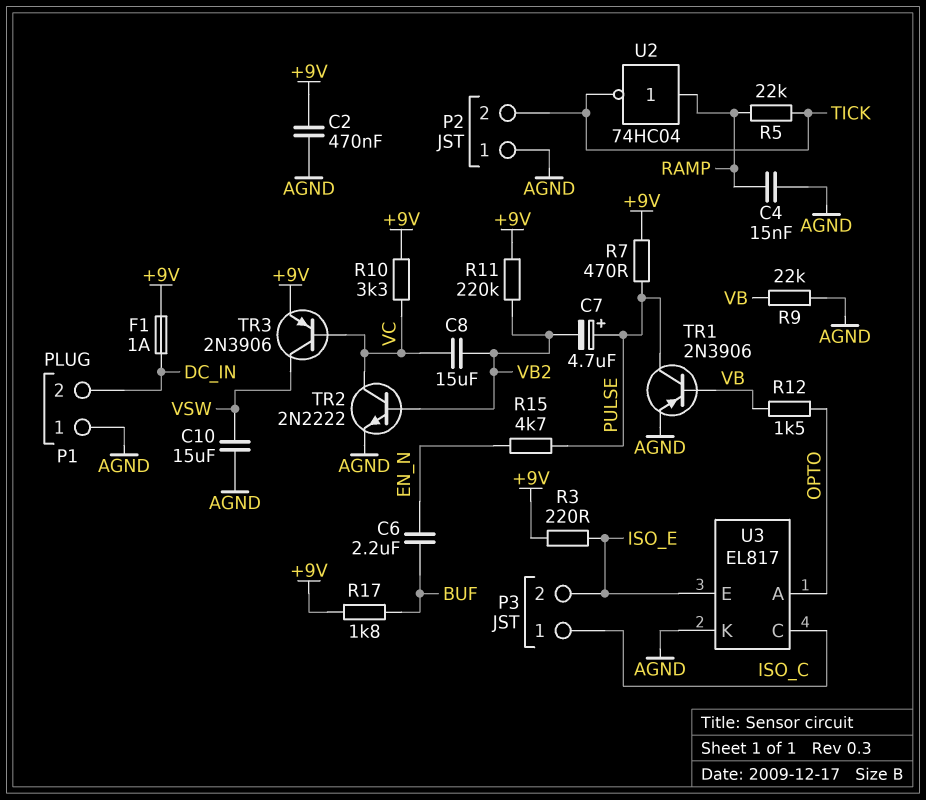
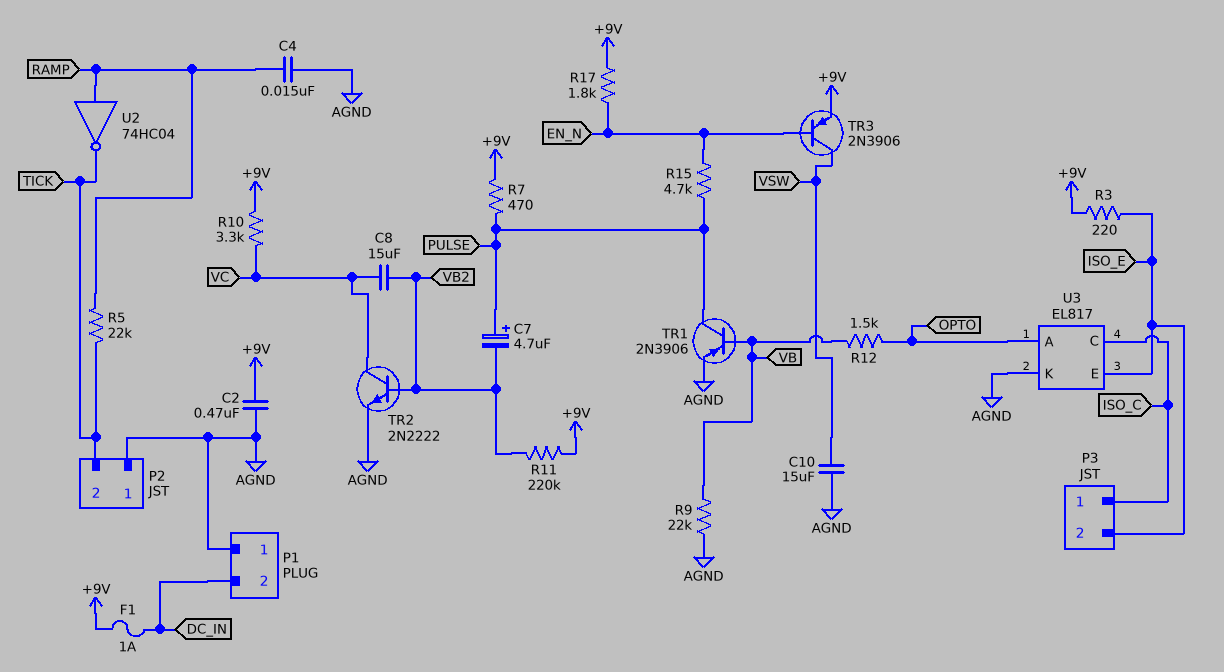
C6: 2.2uF (BUF, EN_N) -> none
R17: 1.8k (+9V, BUF) -> 1.8k (+9V, EN_N)
TR3: PNP 2N3906 (B VC, C VSW, E +9V) -> PNP 2N3906 (B EN_N, C VSW, E +9V)

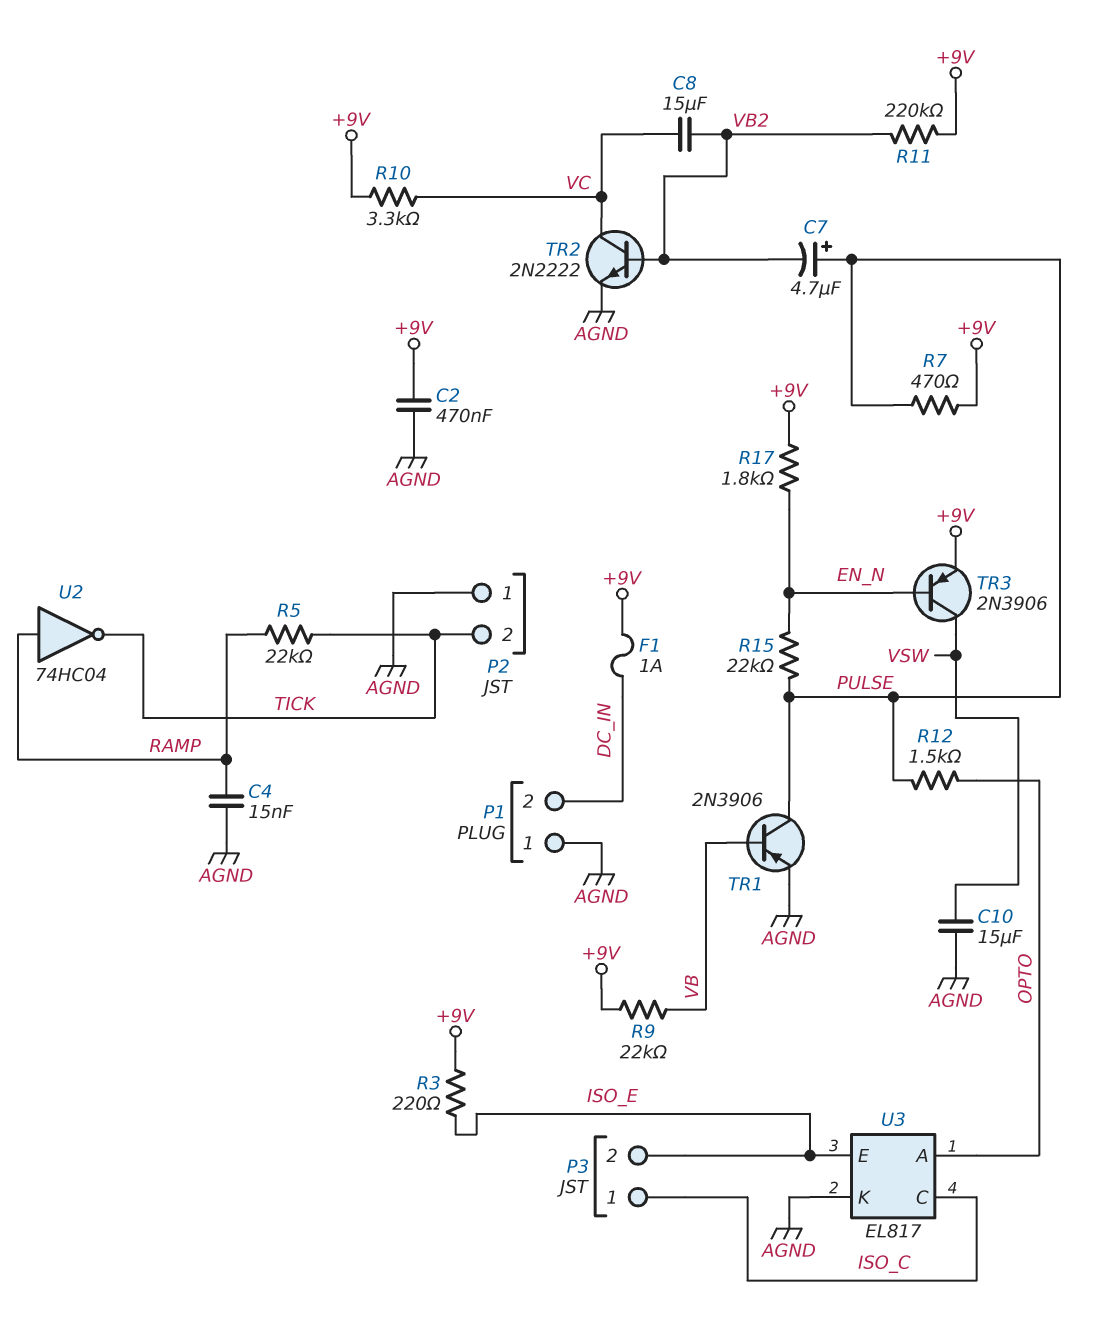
R9: 22k (AGND, VB) -> 22k (+9V, VB)
R12: 1.5k (OPTO, VB) -> 1.5k (OPTO, PULSE)
R15: 4.7k (EN_N, PULSE) -> 22k (EN_N, PULSE)

